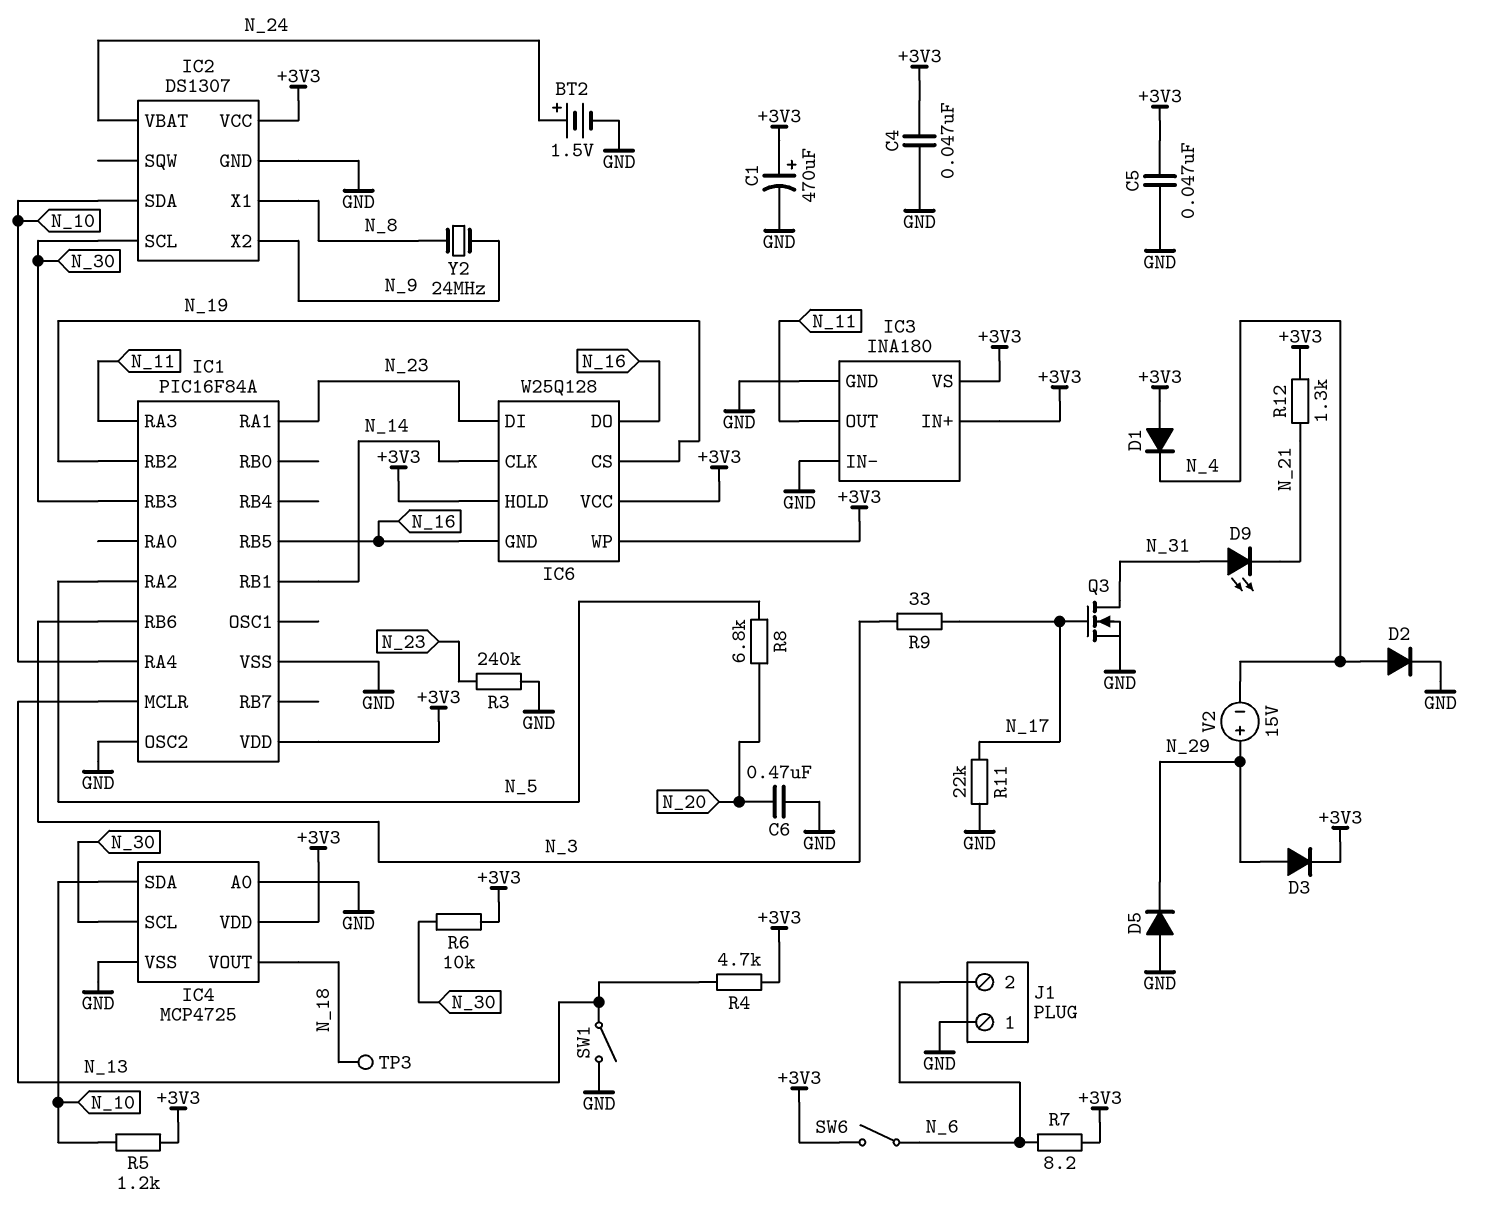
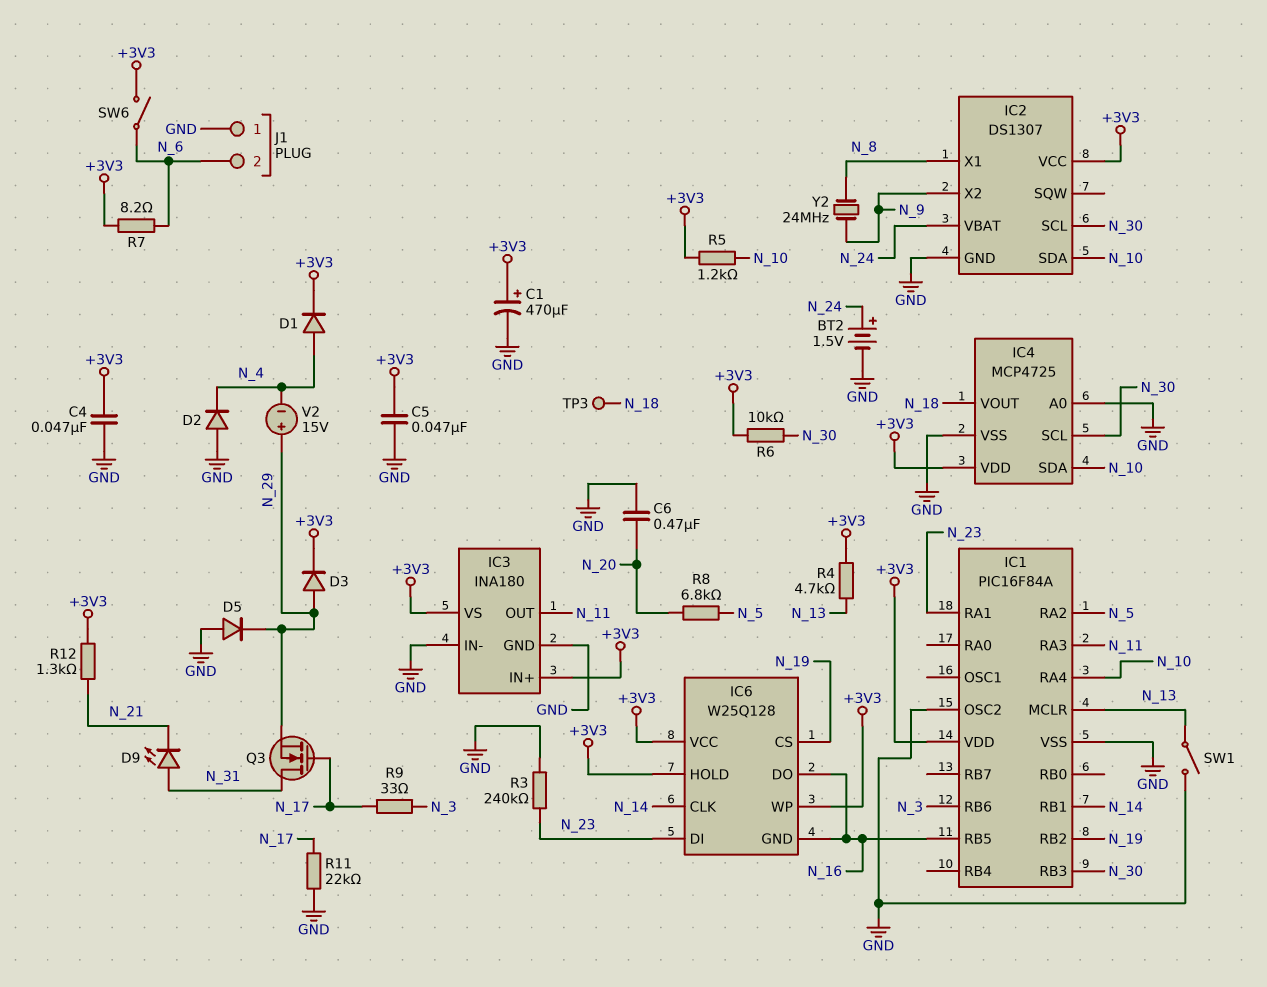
D1: diode (A +3V3, K N_4) -> diode (A N_4, K +3V3)
D2: diode (A N_4, K GND) -> diode (A GND, K N_4)
Q3: NMOS (G N_17, D N_31, S GND) -> NMOS (G N_17, D N_31, S N_29)

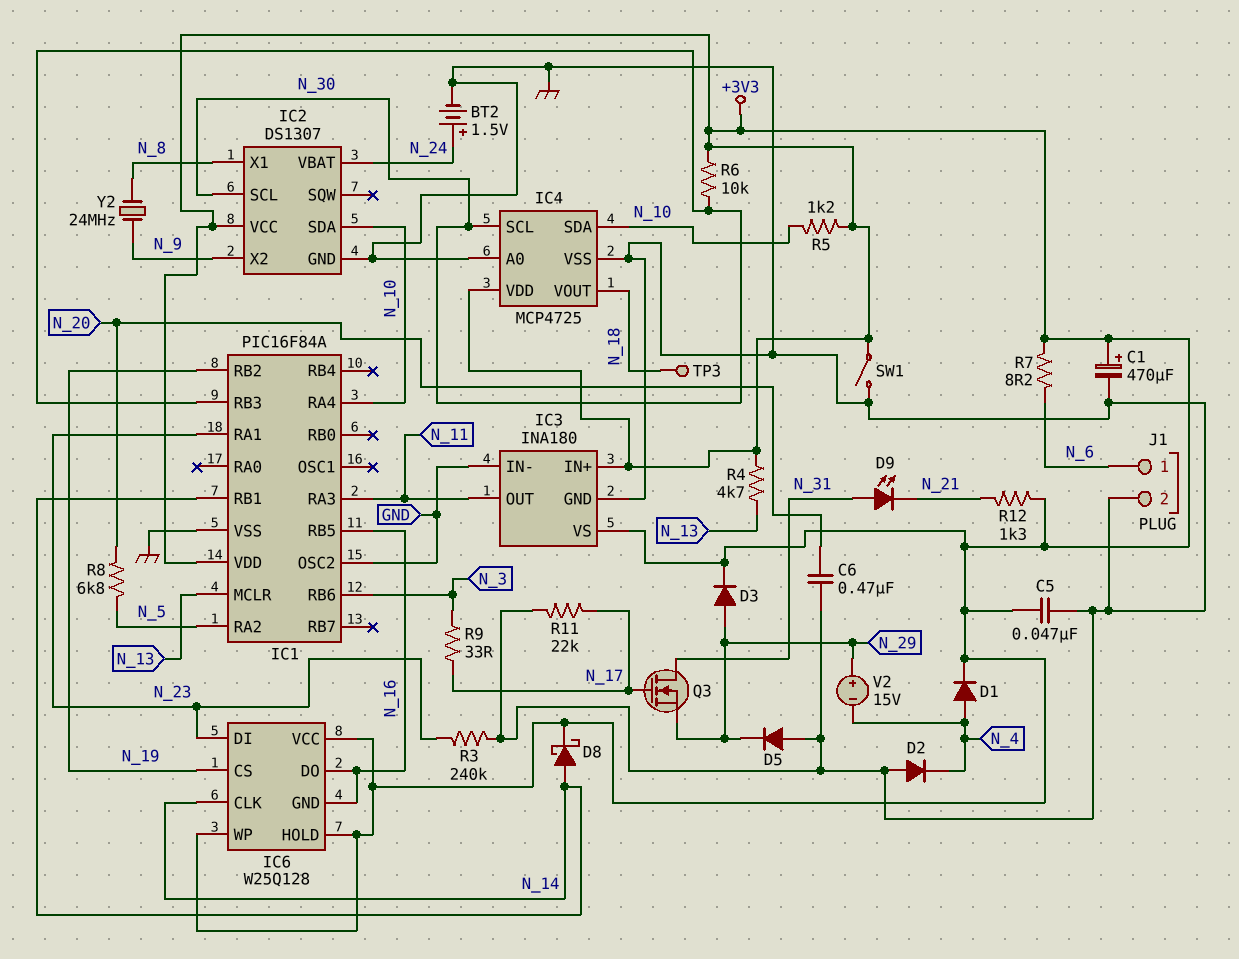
C4: 47nF (+3V3, GND) -> none
D8: none -> schottky (A N_14, K +3V3)
J1 pin 1: GND -> N_6
J1 pin 2: N_6 -> GND
SW1: switch (GND, N_13) -> switch (+3V3, GND)
SW6: switch (+3V3, N_6) -> none

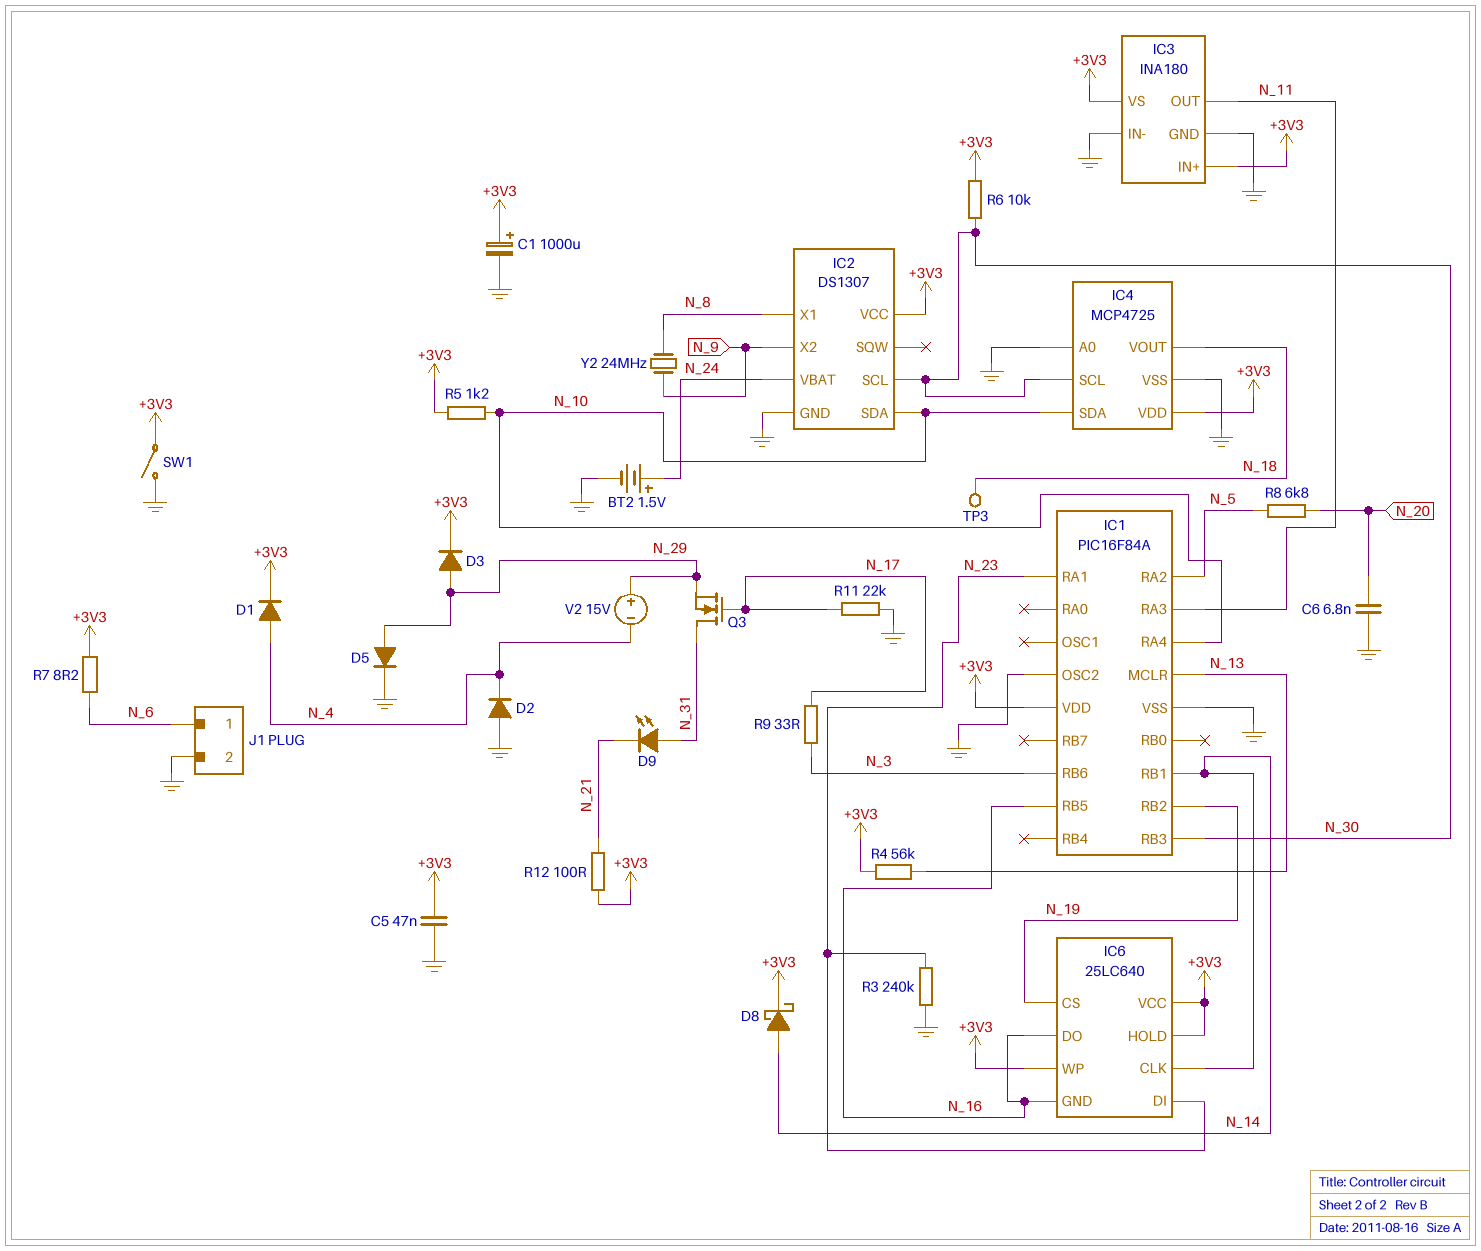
C1: 470uF (plus +3V3, minus GND) -> 1000uF (plus +3V3, minus GND)
C6: 470nF (GND, N_20) -> 6.8nF (GND, N_20)
D5: diode (A GND, K N_29) -> diode (A N_29, K GND)
IC6: W25Q128 -> 25LC640
R4: 4.7k (+3V3, N_13) -> 56k (+3V3, N_13)
R12: 1.3k (+3V3, N_21) -> 100 (+3V3, N_21)

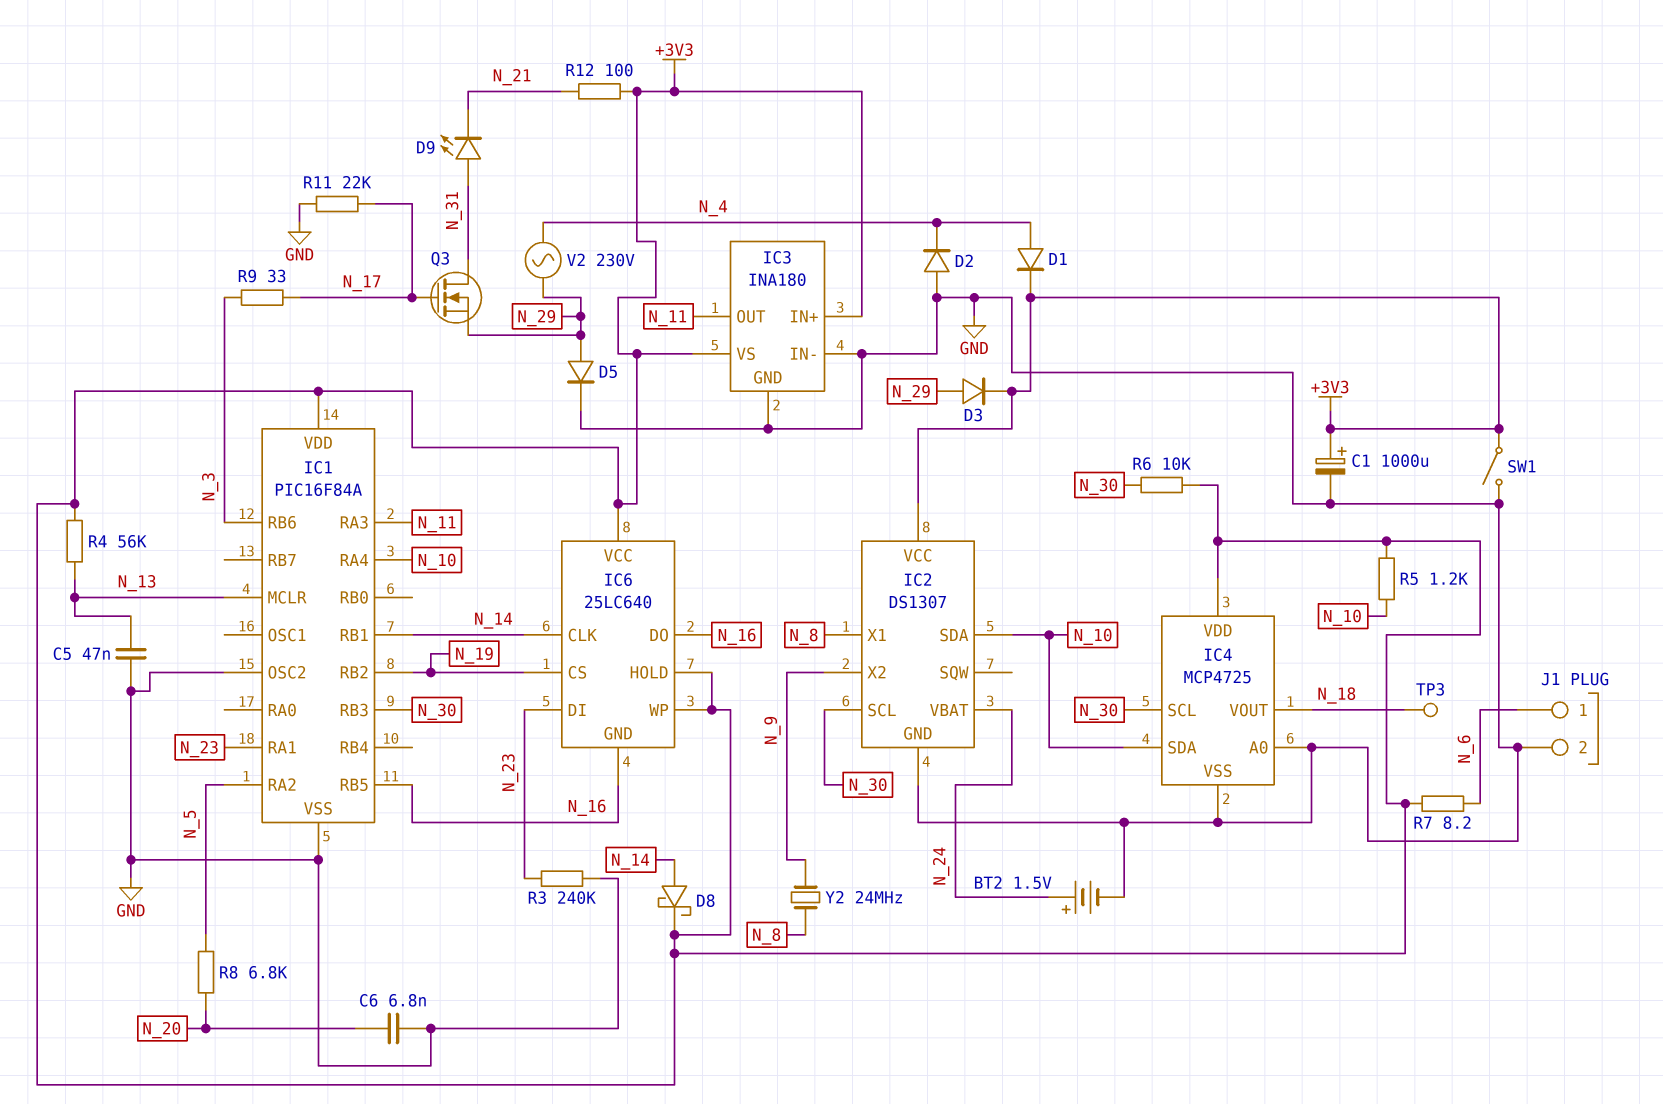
C5: 47nF (+3V3, GND) -> 47nF (GND, N_13)
V2: 15V (plus N_29, minus N_4) -> AC 230V (N_4, N_29)

